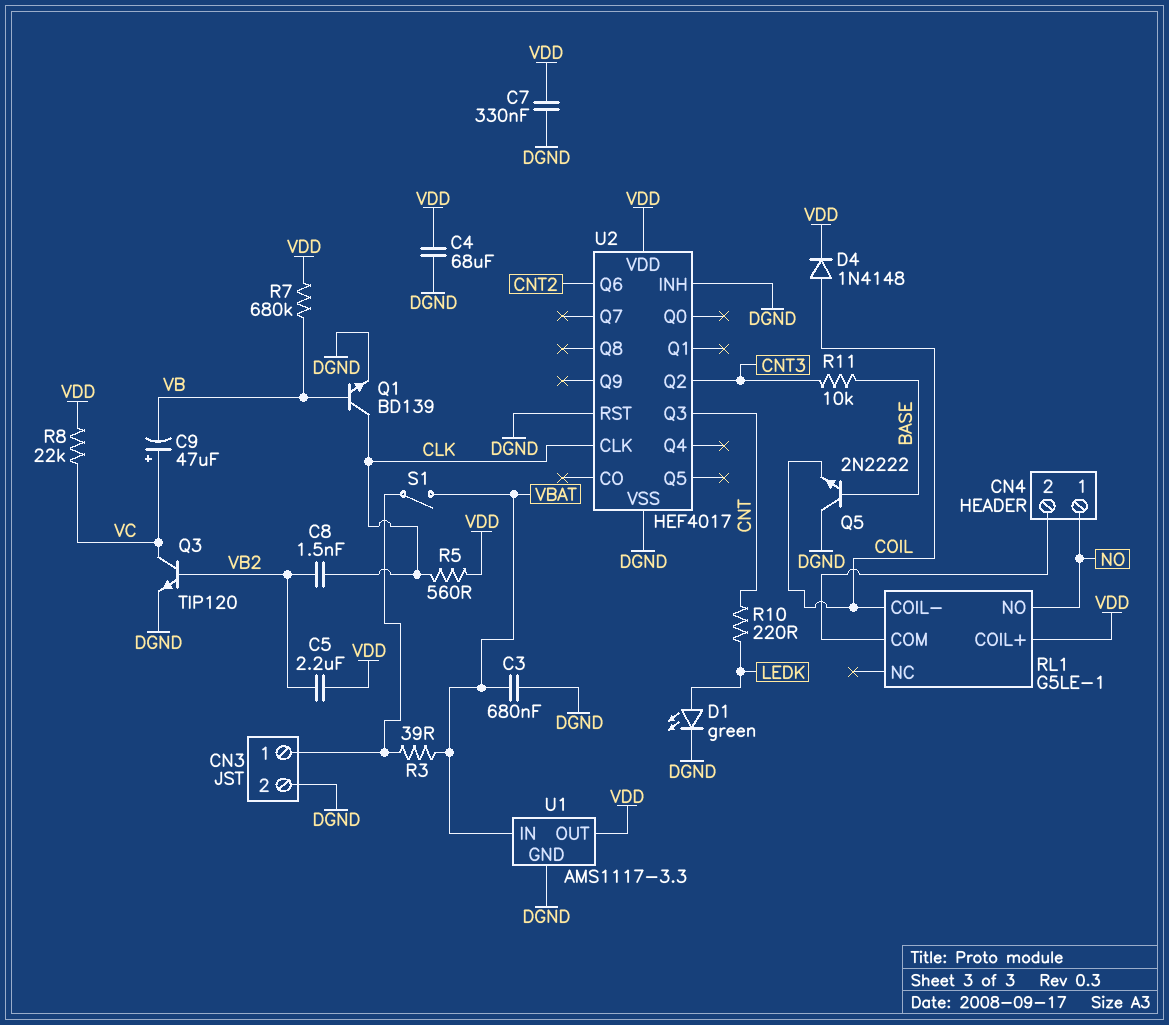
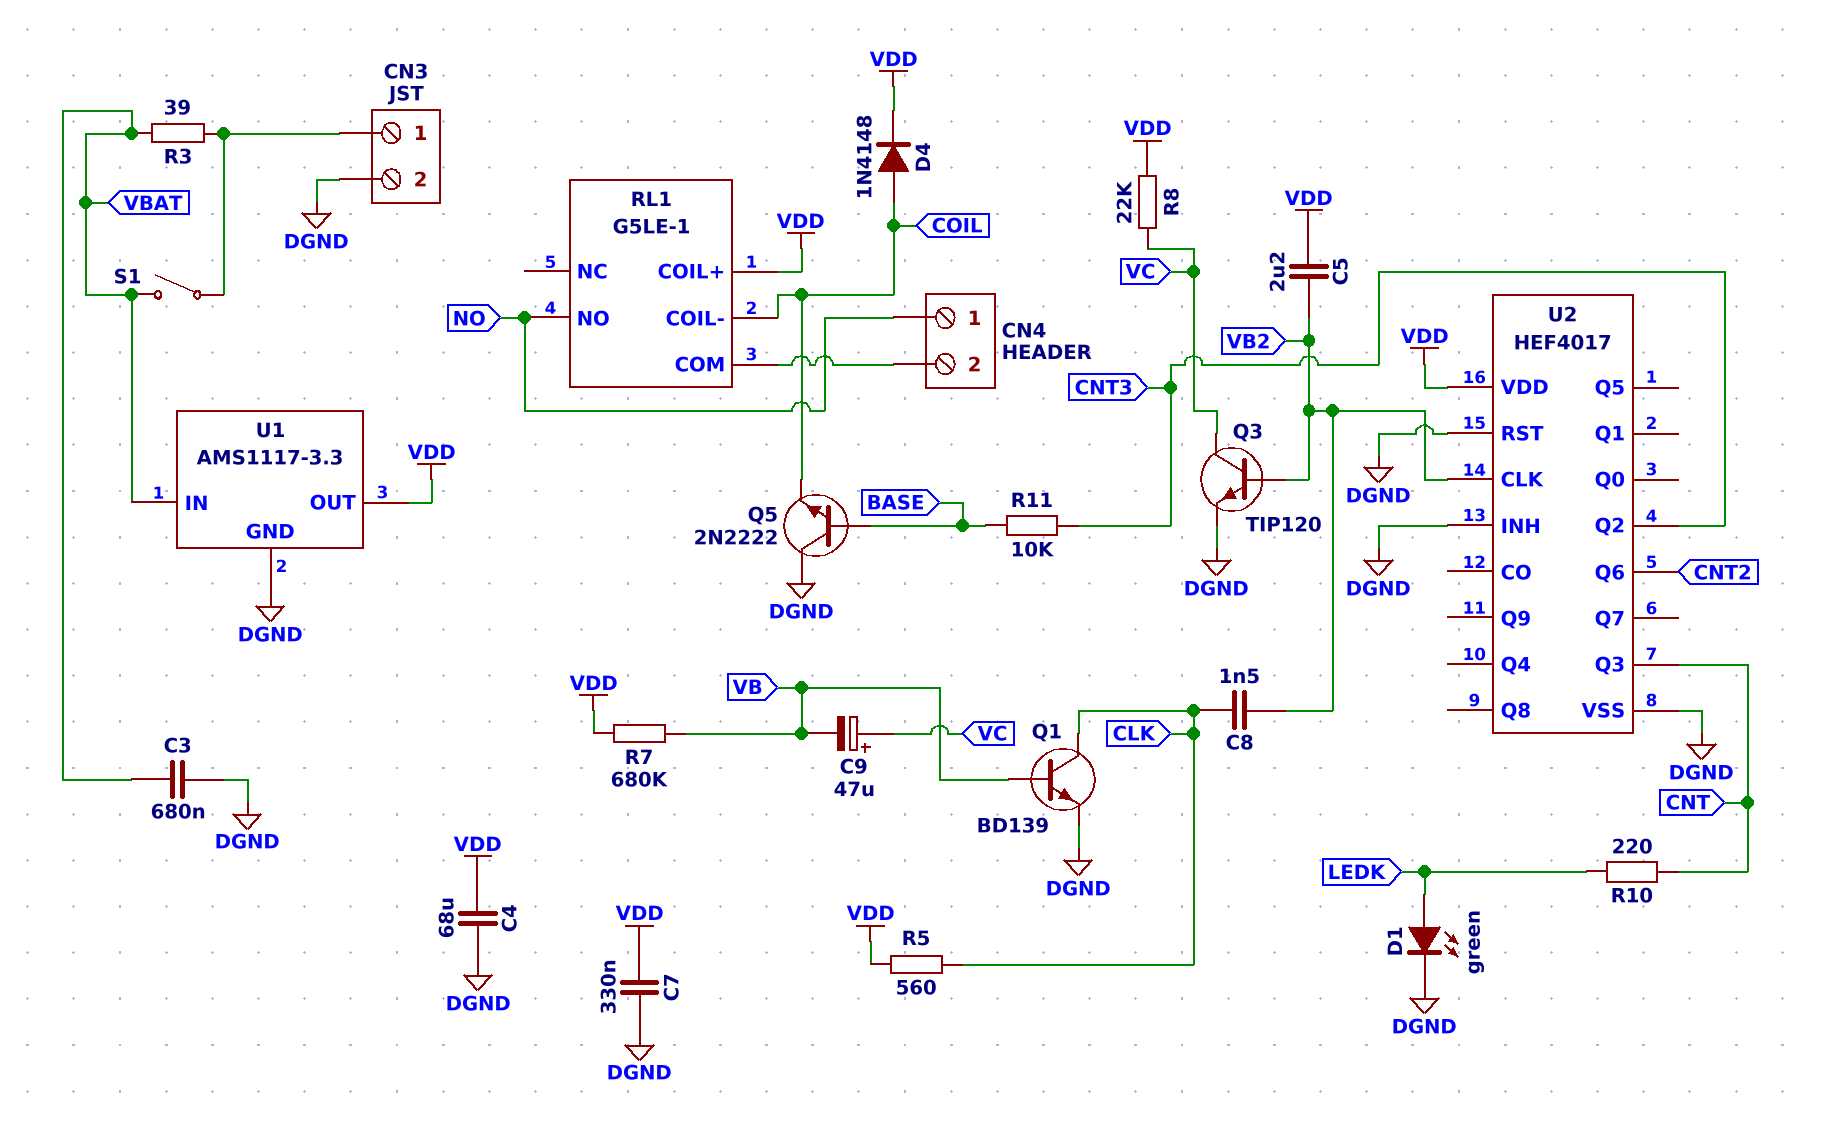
U2 pin CLK: CLK -> VB2

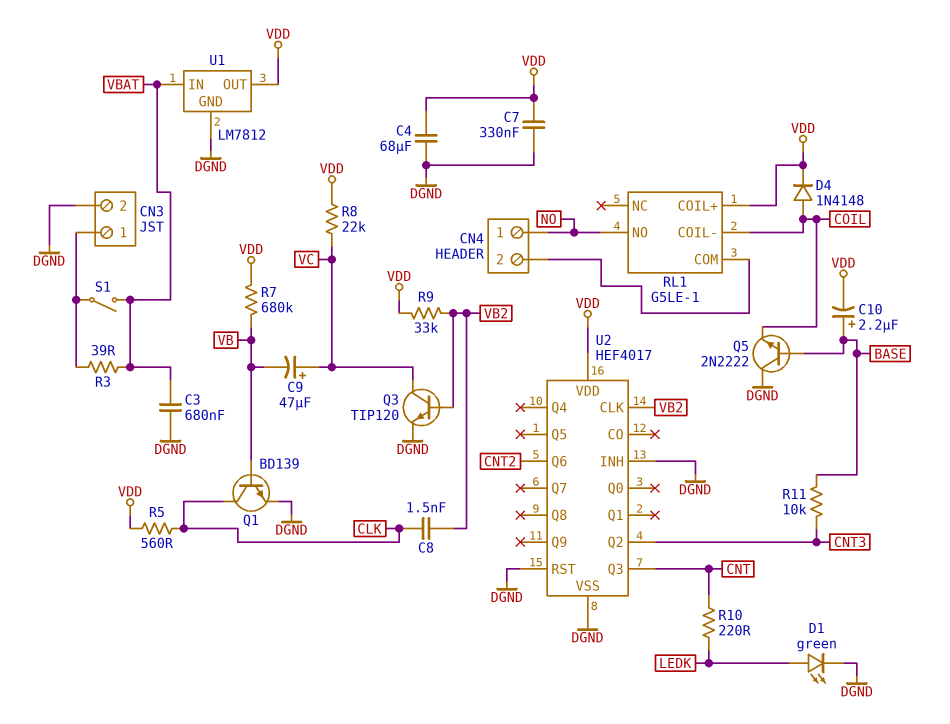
C5: 2.2uF (VB2, VDD) -> none
C10: none -> 2.2uF (plus BASE, minus VDD)
R9: none -> 33k (VB2, VDD)
U1: AMS1117-3.3 -> LM7812

